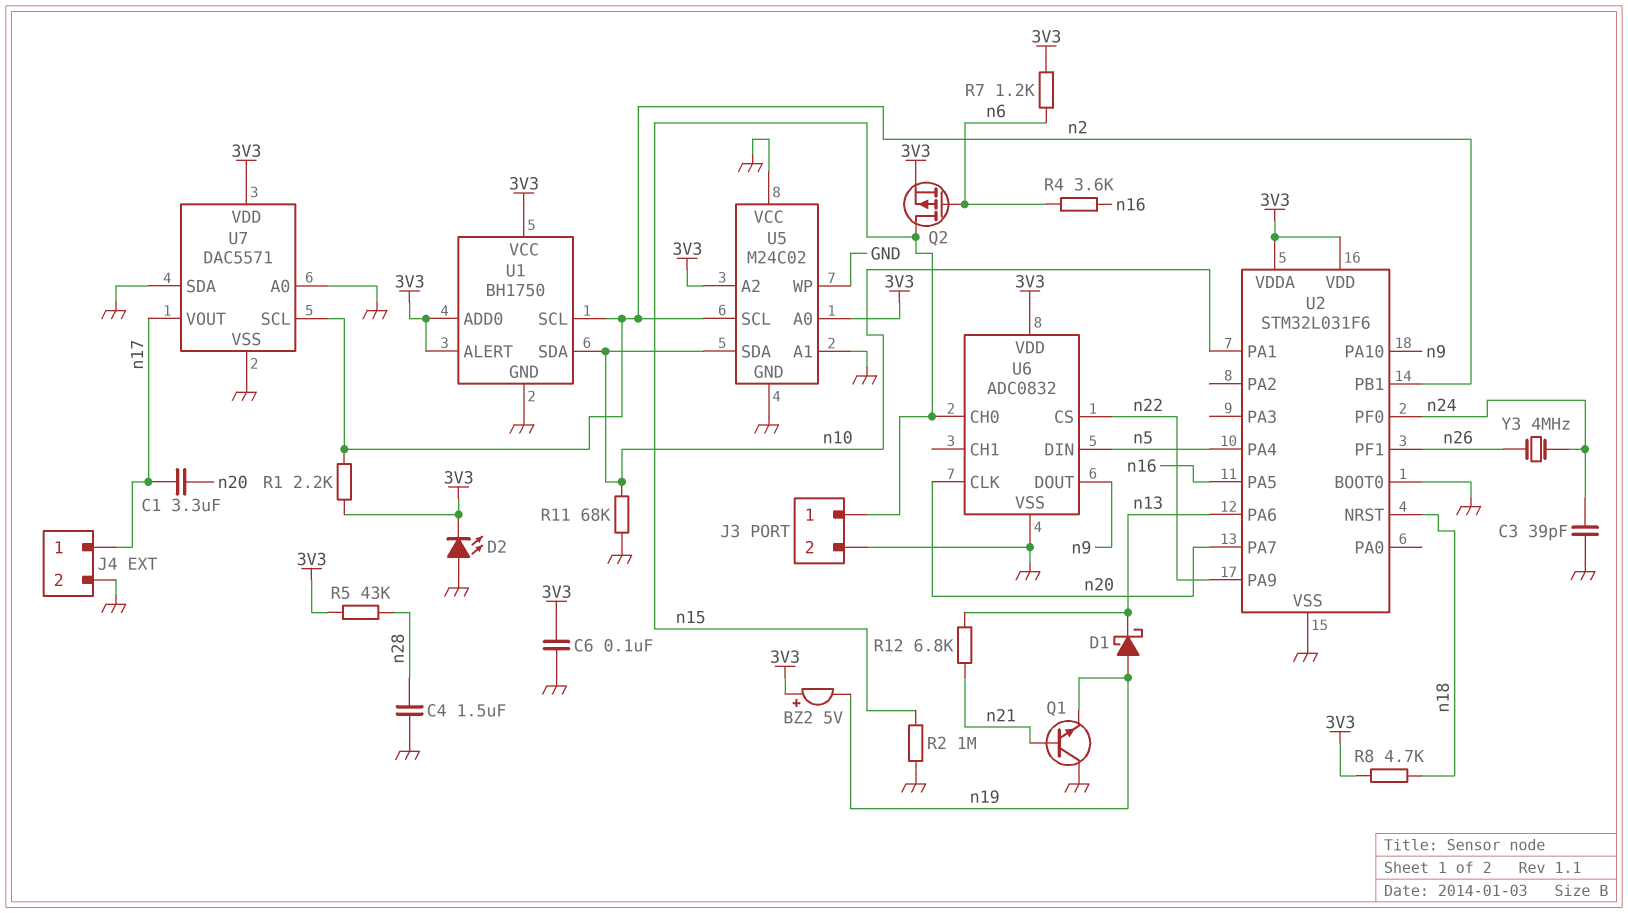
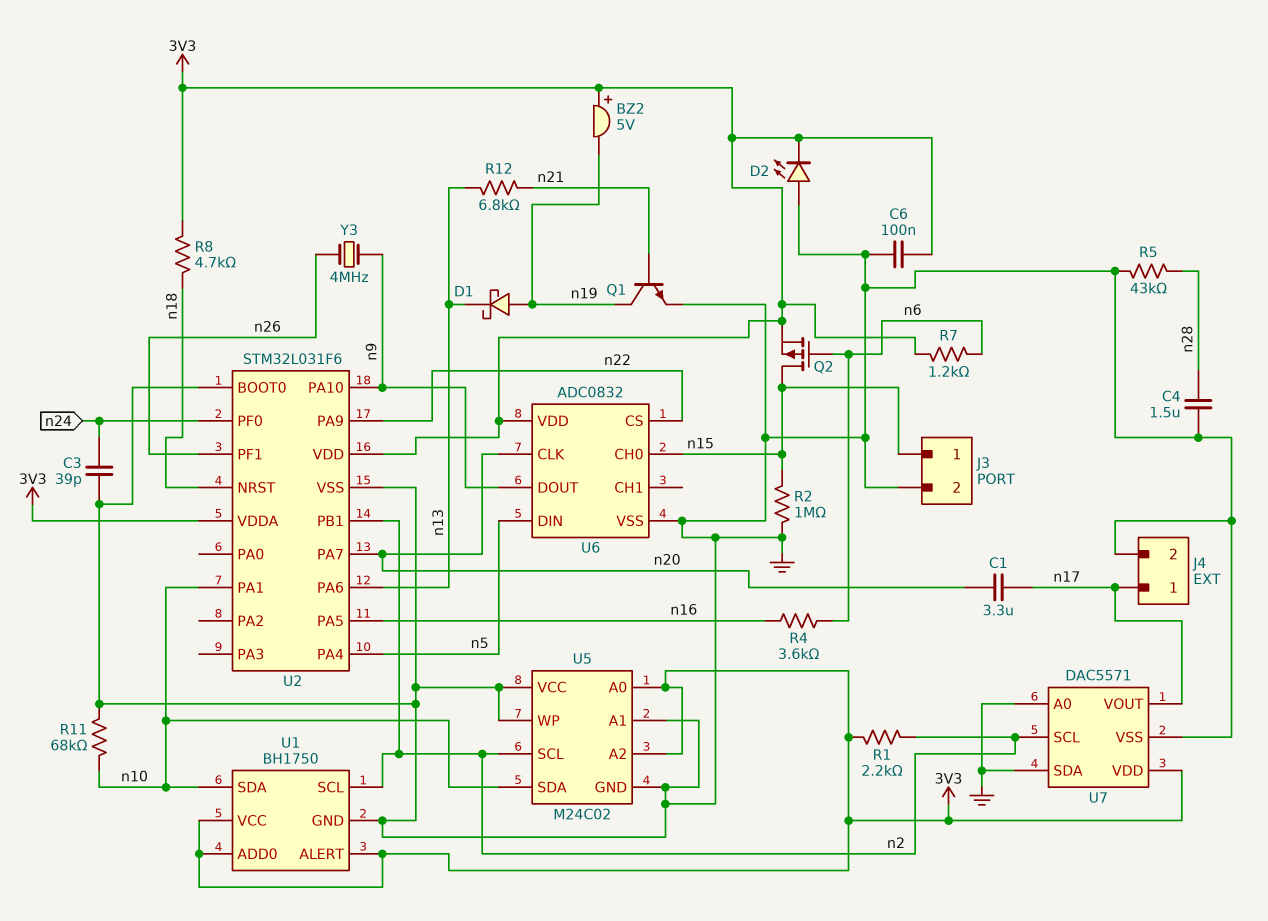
Q1: NPN (B n21, C GND, E n19) -> NPN (B n21, C n19, E GND)
R5: 43k (3V3, n28) -> 43k (GND, n28)
Y3: 4MHz (n24, n26) -> 4MHz (n9, n26)

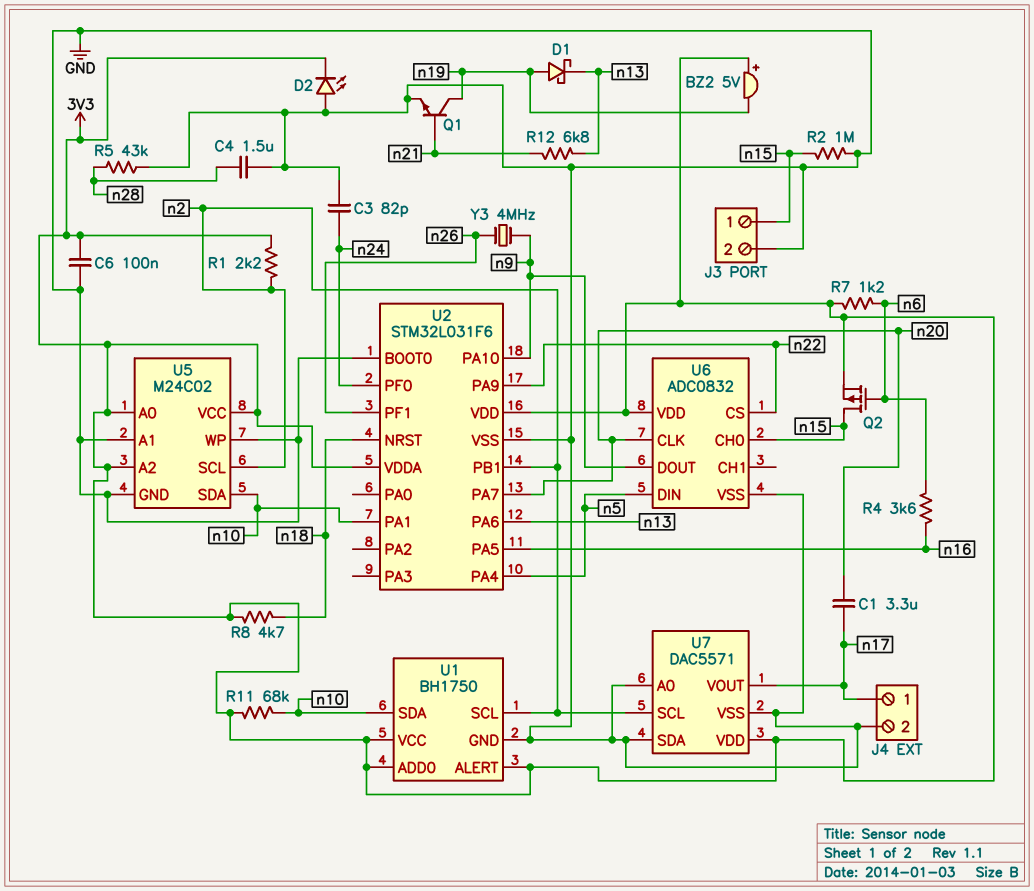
C3: 39pF (GND, n24) -> 82pF (GND, n24)
R11: 68k (GND, n10) -> 68k (3V3, n10)
U5 pin VCC: GND -> 3V3

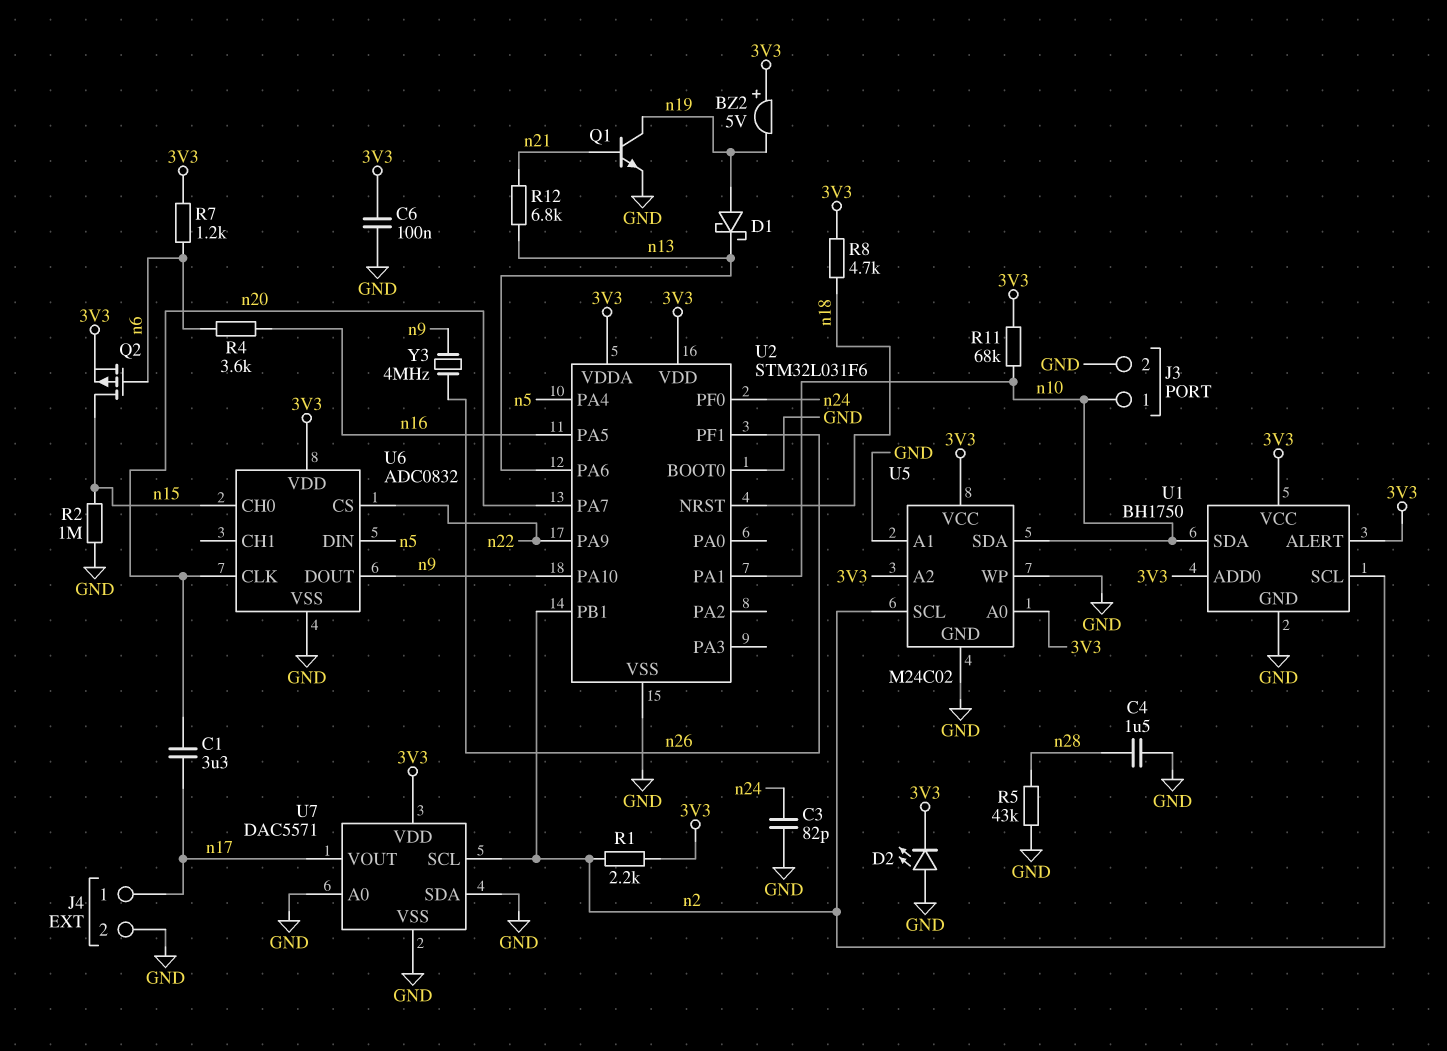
J3 pin 1: n15 -> n10

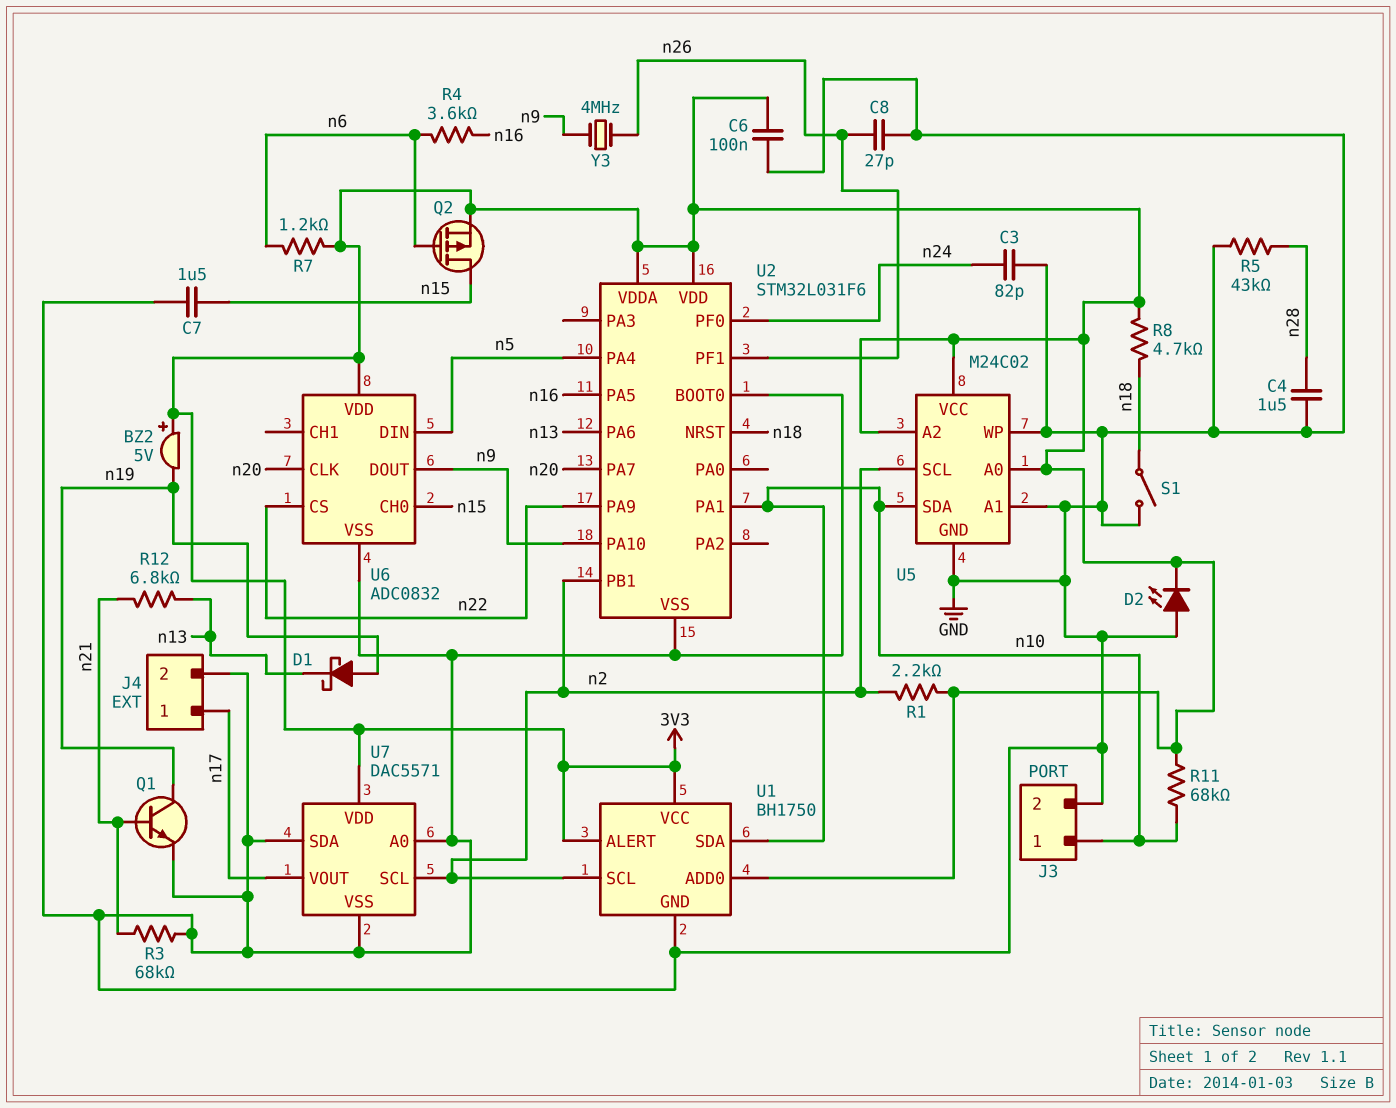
C1: 3.3uF (n17, n20) -> none
C7: none -> 1.5uF (GND, n15)
C8: none -> 27pF (GND, n26)
R2: 1M (GND, n15) -> none
R3: none -> 68k (GND, n21)
S1: none -> switch (GND, n18)

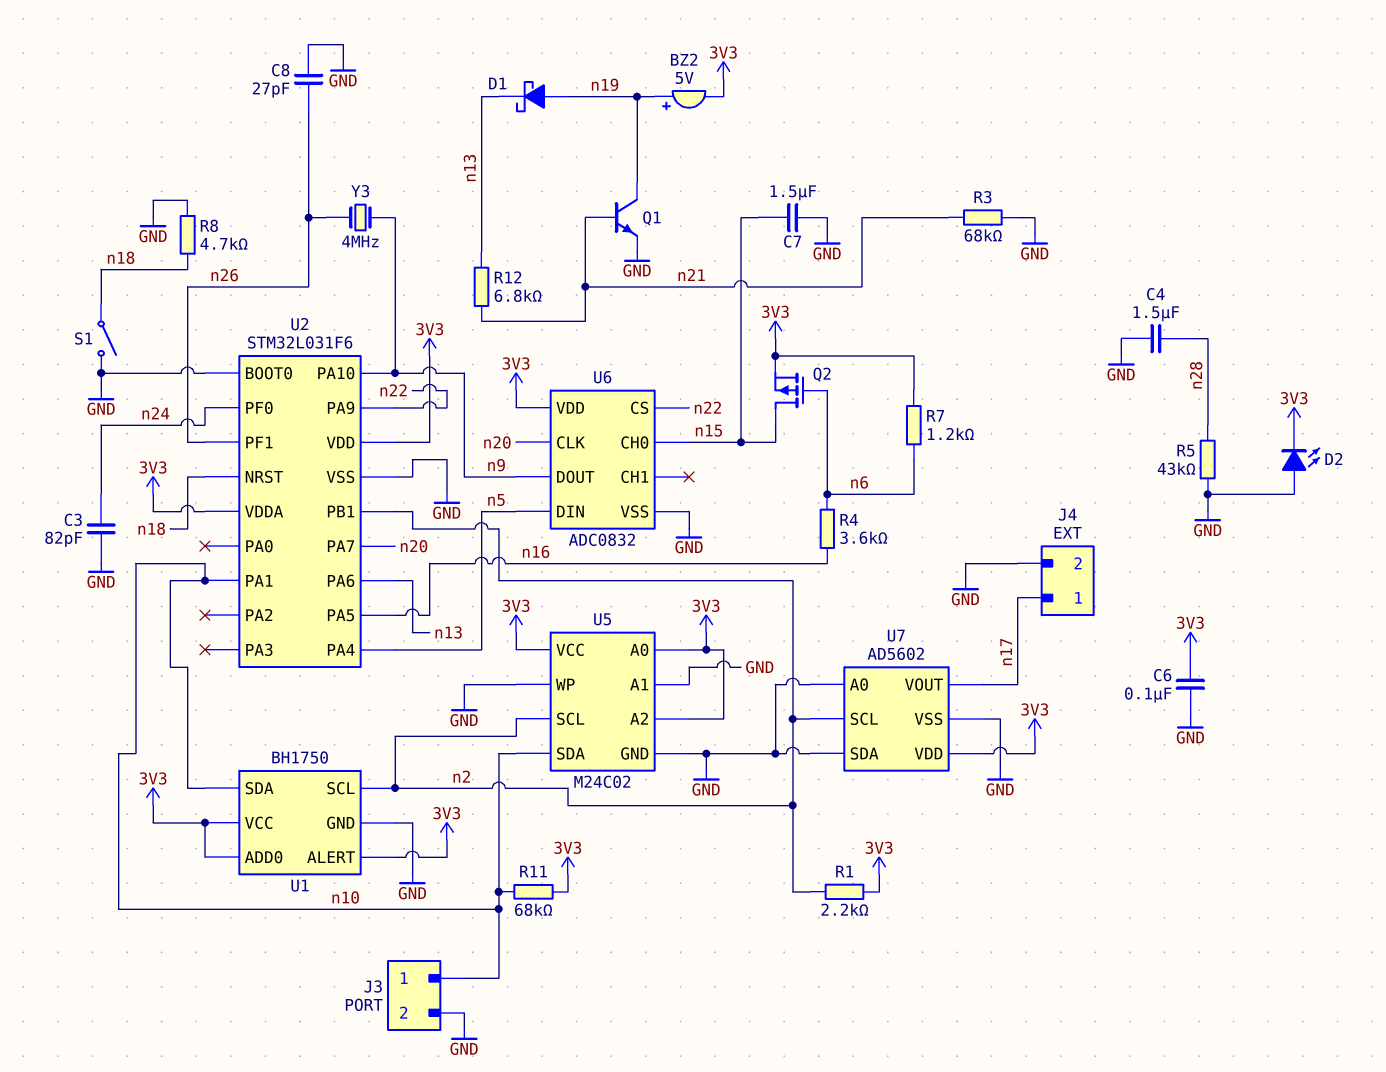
BZ2: buzzer 5V (plus 3V3, minus n19) -> buzzer 5V (plus n19, minus 3V3)
R8: 4.7k (3V3, n18) -> 4.7k (GND, n18)
U7: DAC5571 -> AD5602

